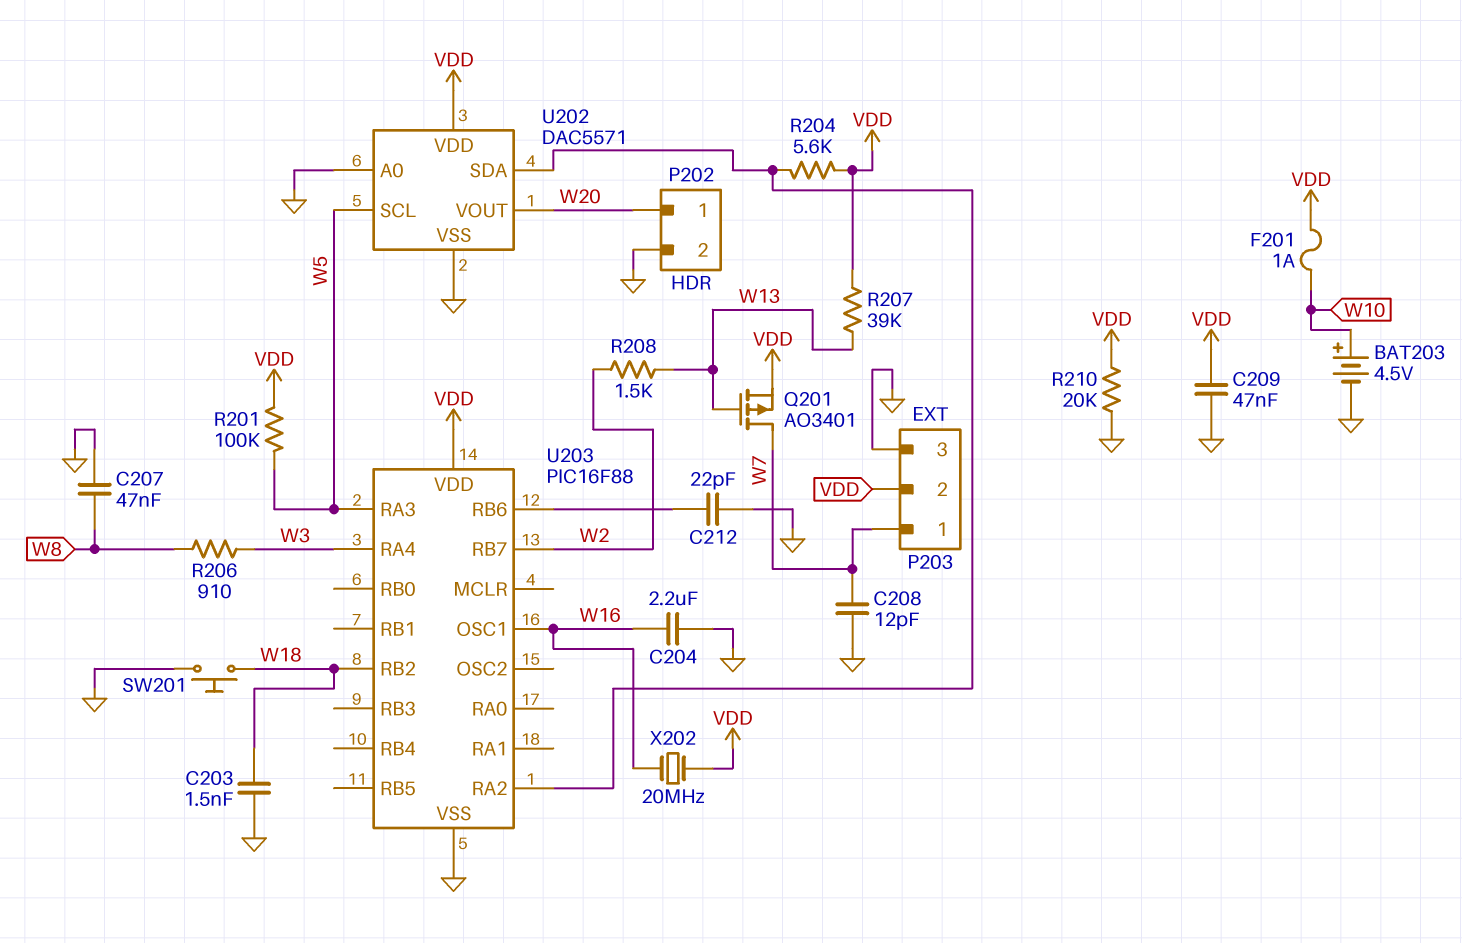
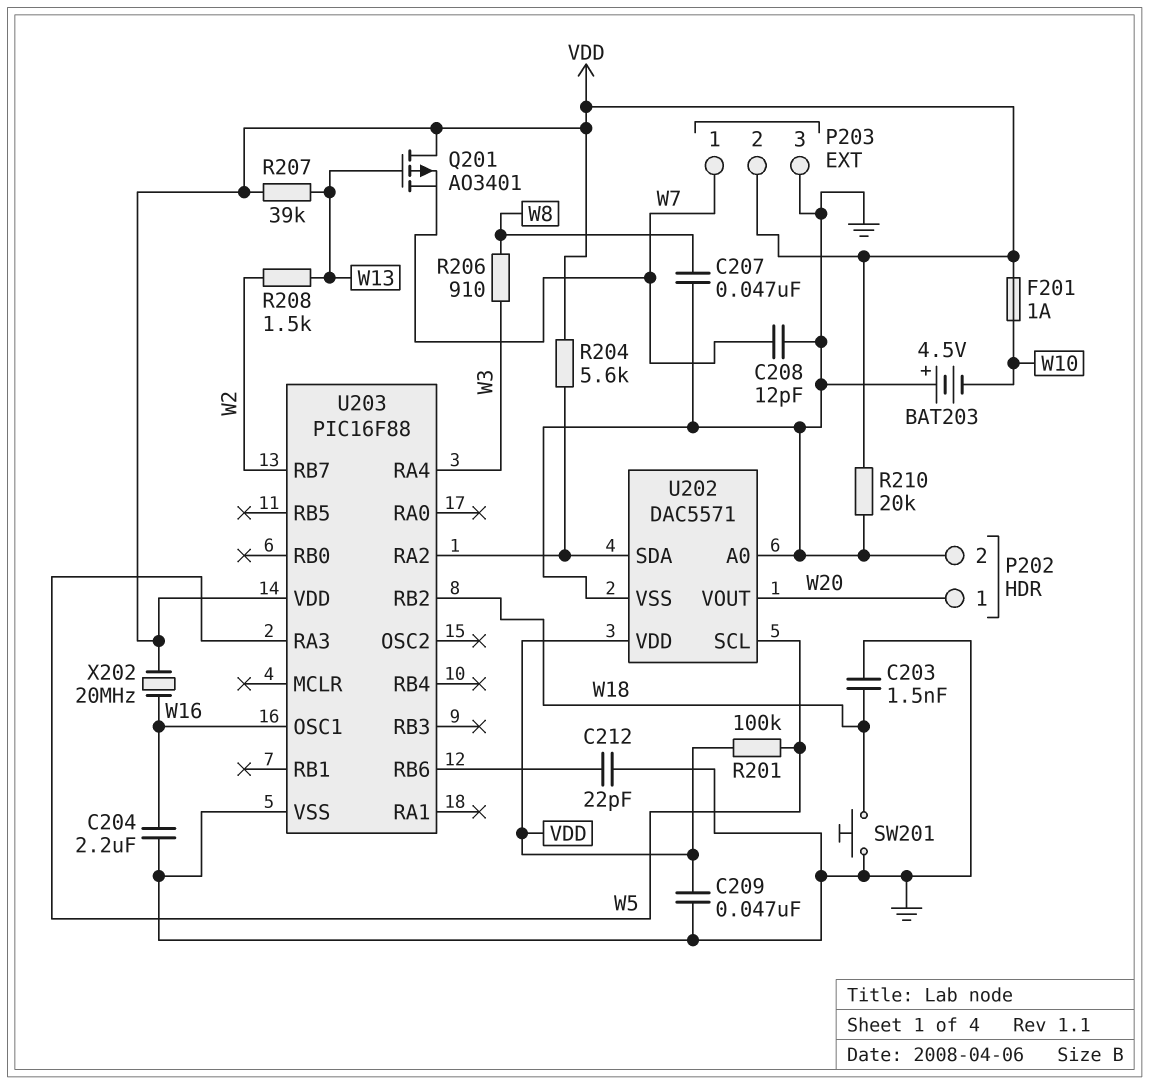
BAT203: 4.5V (plus W10, minus GND) -> 4.5V (plus GND, minus W10)
Q201: PMOS AO3401 (G W13, D W7, S VDD) -> PMOS AO3401 (G W13, D VDD, S W7)

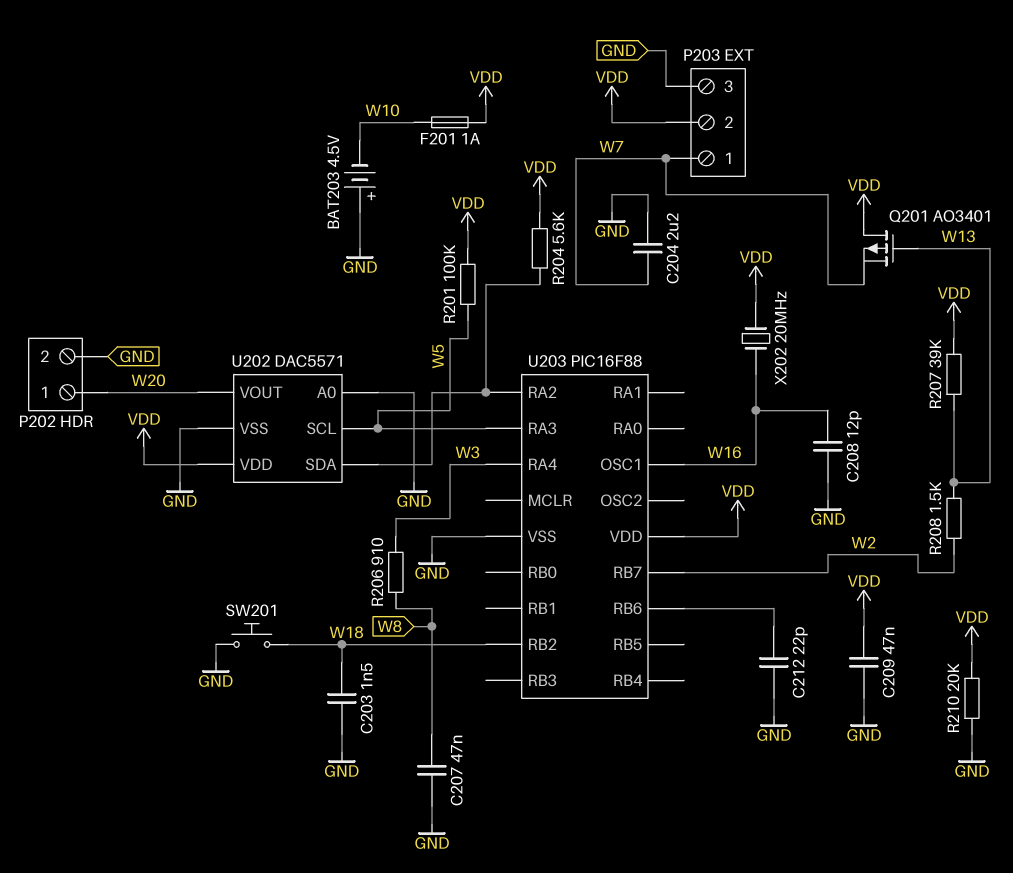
C204: 2.2uF (GND, W16) -> 2.2uF (GND, W7)
C208: 12pF (GND, W7) -> 12pF (GND, W16)

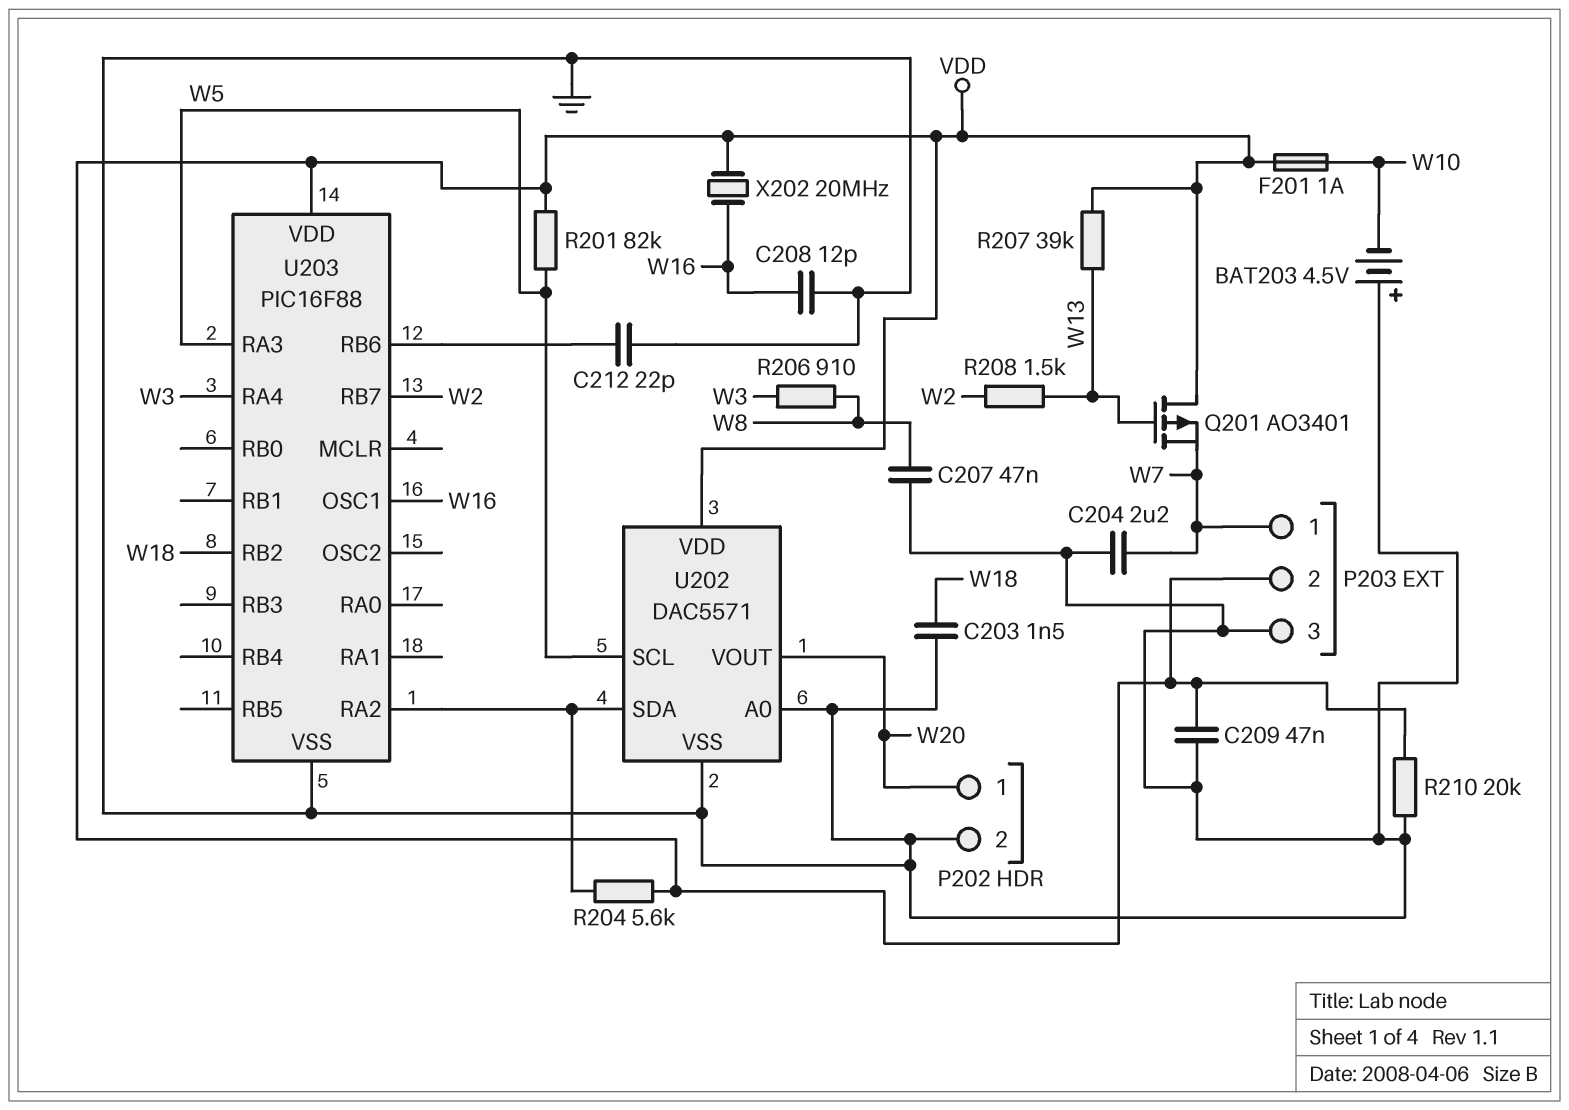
R201: 100k (VDD, W5) -> 82k (VDD, W5)
SW201: button (GND, W18) -> none

